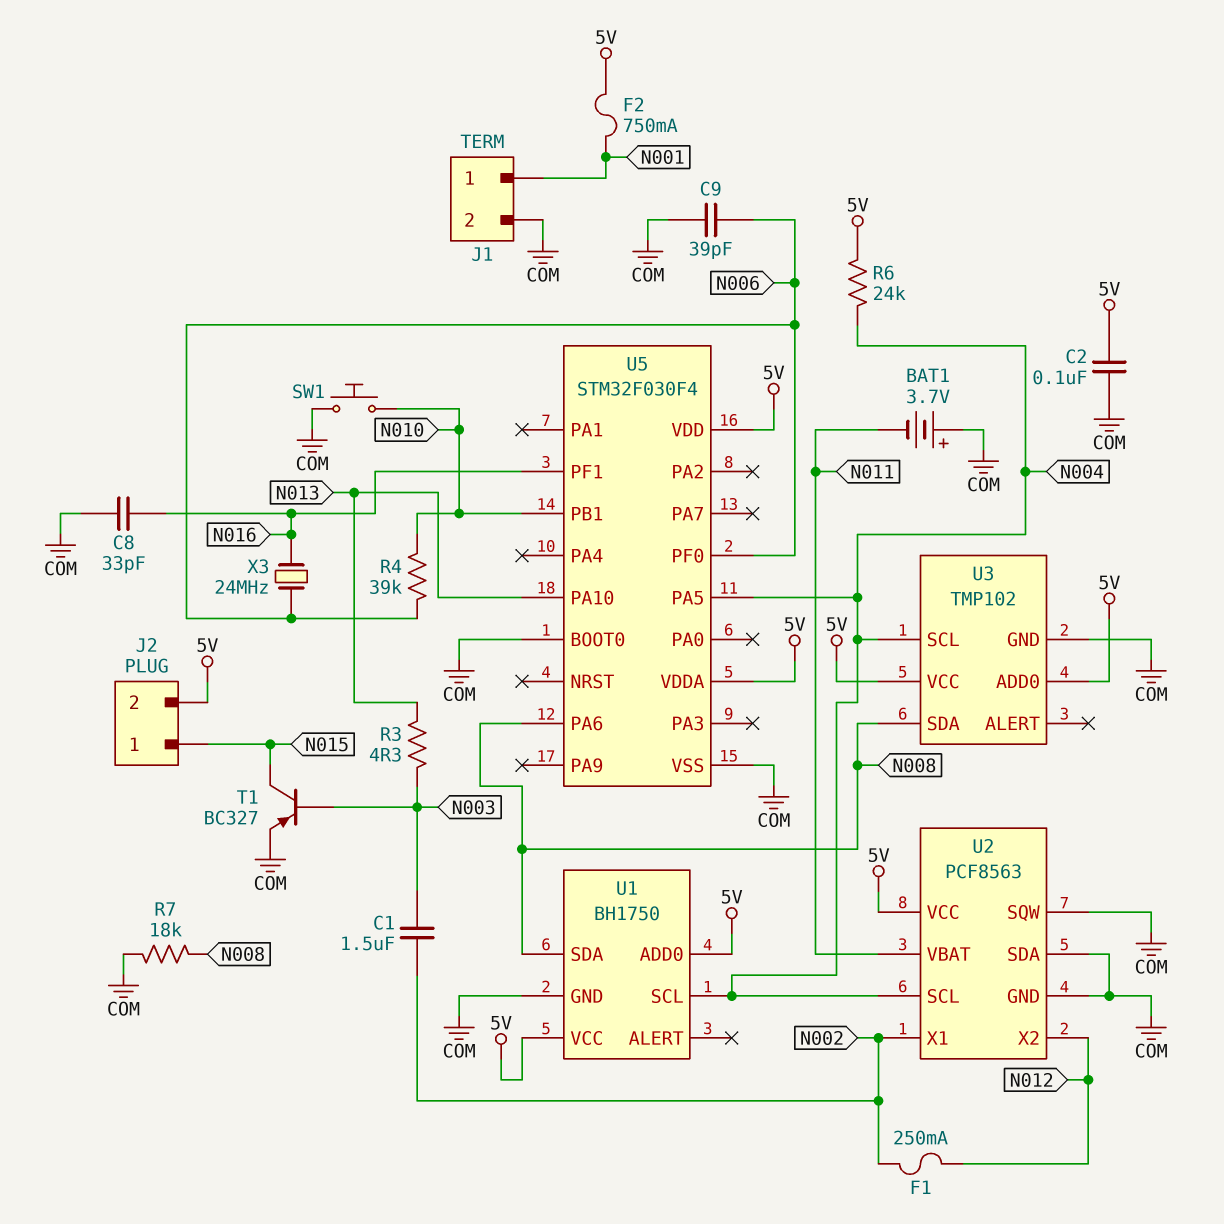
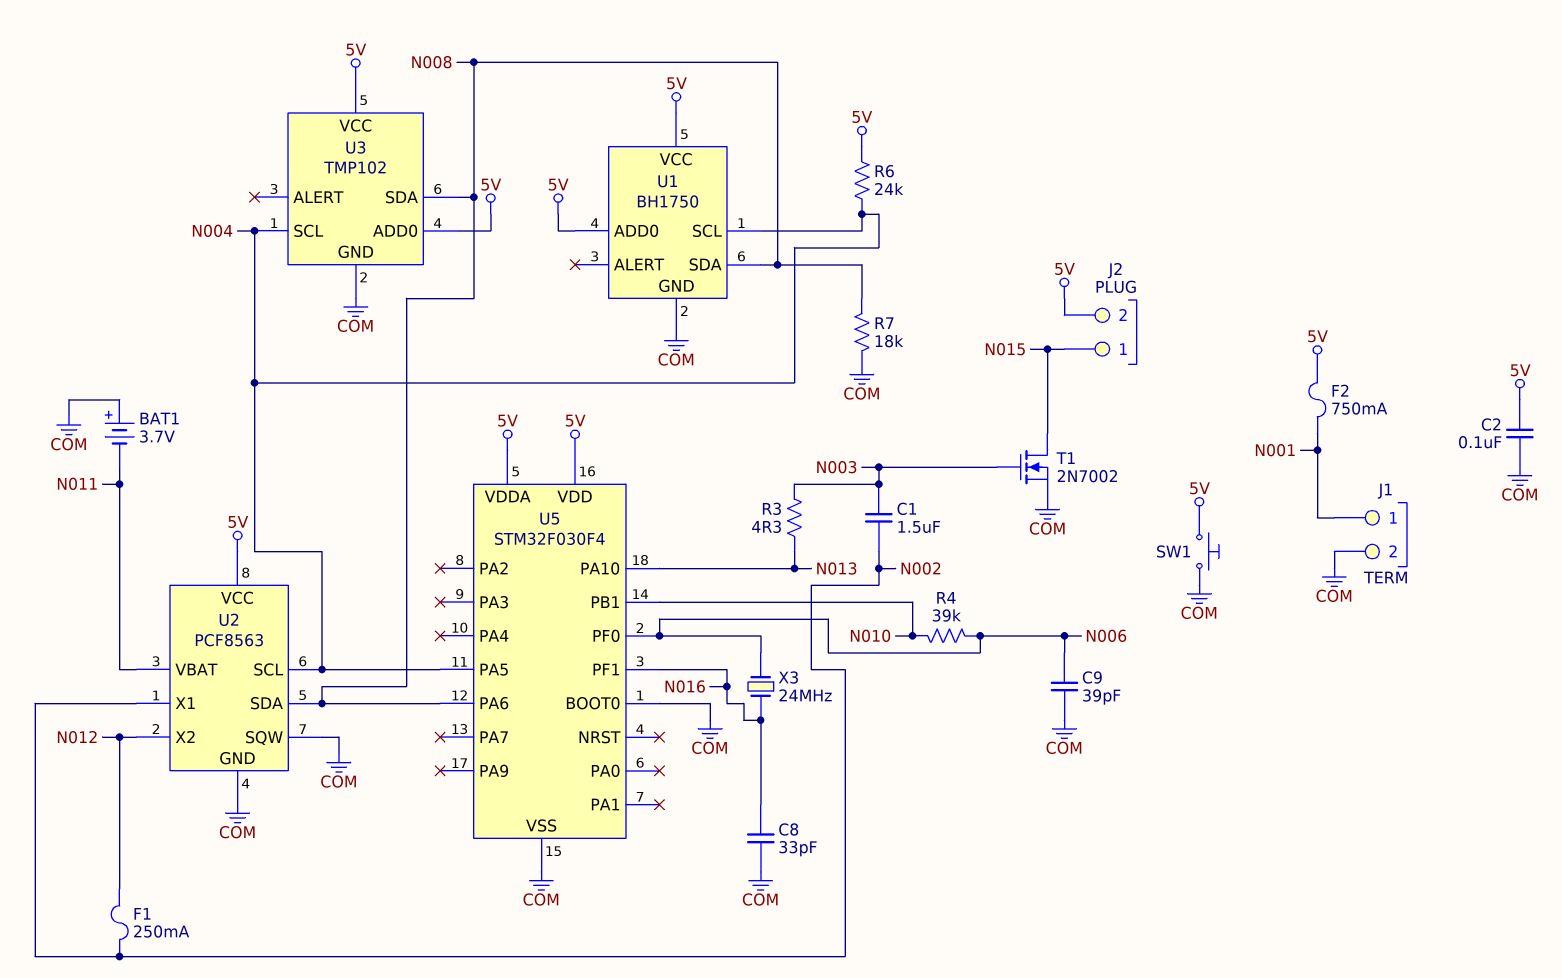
SW1: button (COM, N010) -> button (5V, COM)
T1: PNP BC327 (B N003, C N015, E COM) -> NMOS 2N7002 (G N003, D N015, S COM)
U2 pin SDA: COM -> N008

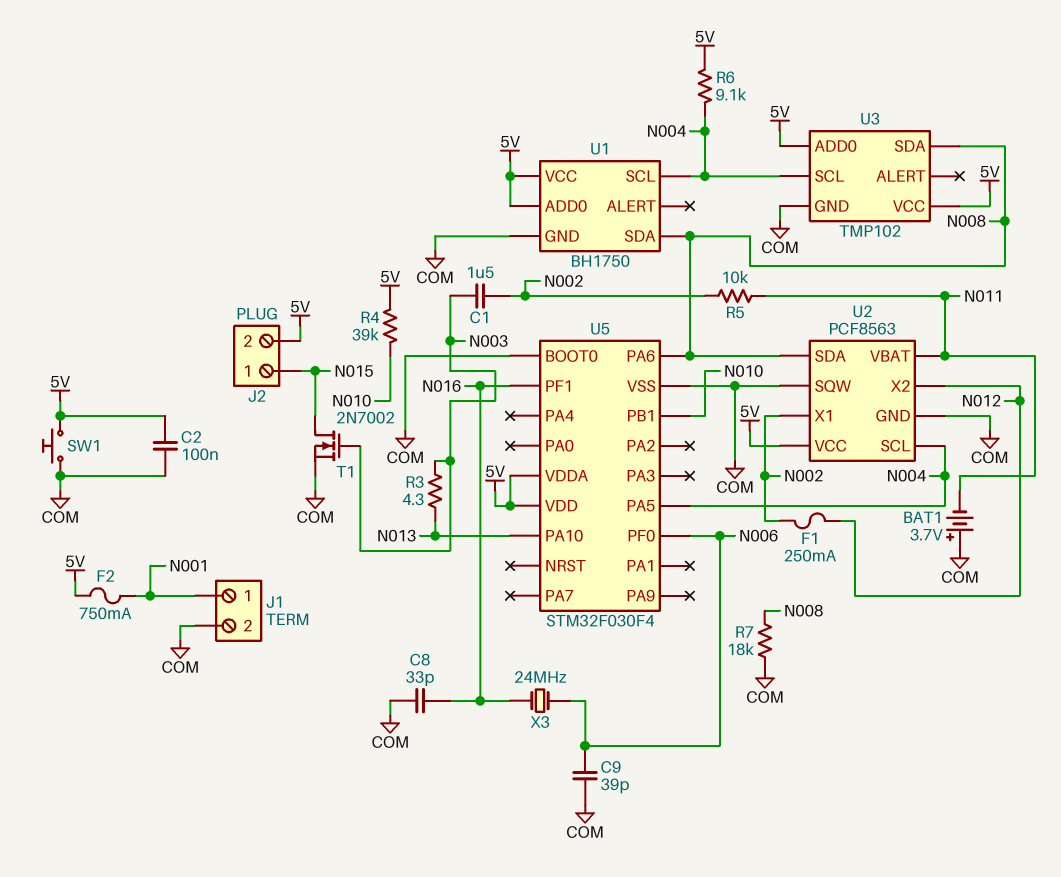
R4: 39k (N006, N010) -> 39k (5V, N010)
R5: none -> 10k (N002, N011)
R6: 24k (5V, N004) -> 9.1k (5V, N004)

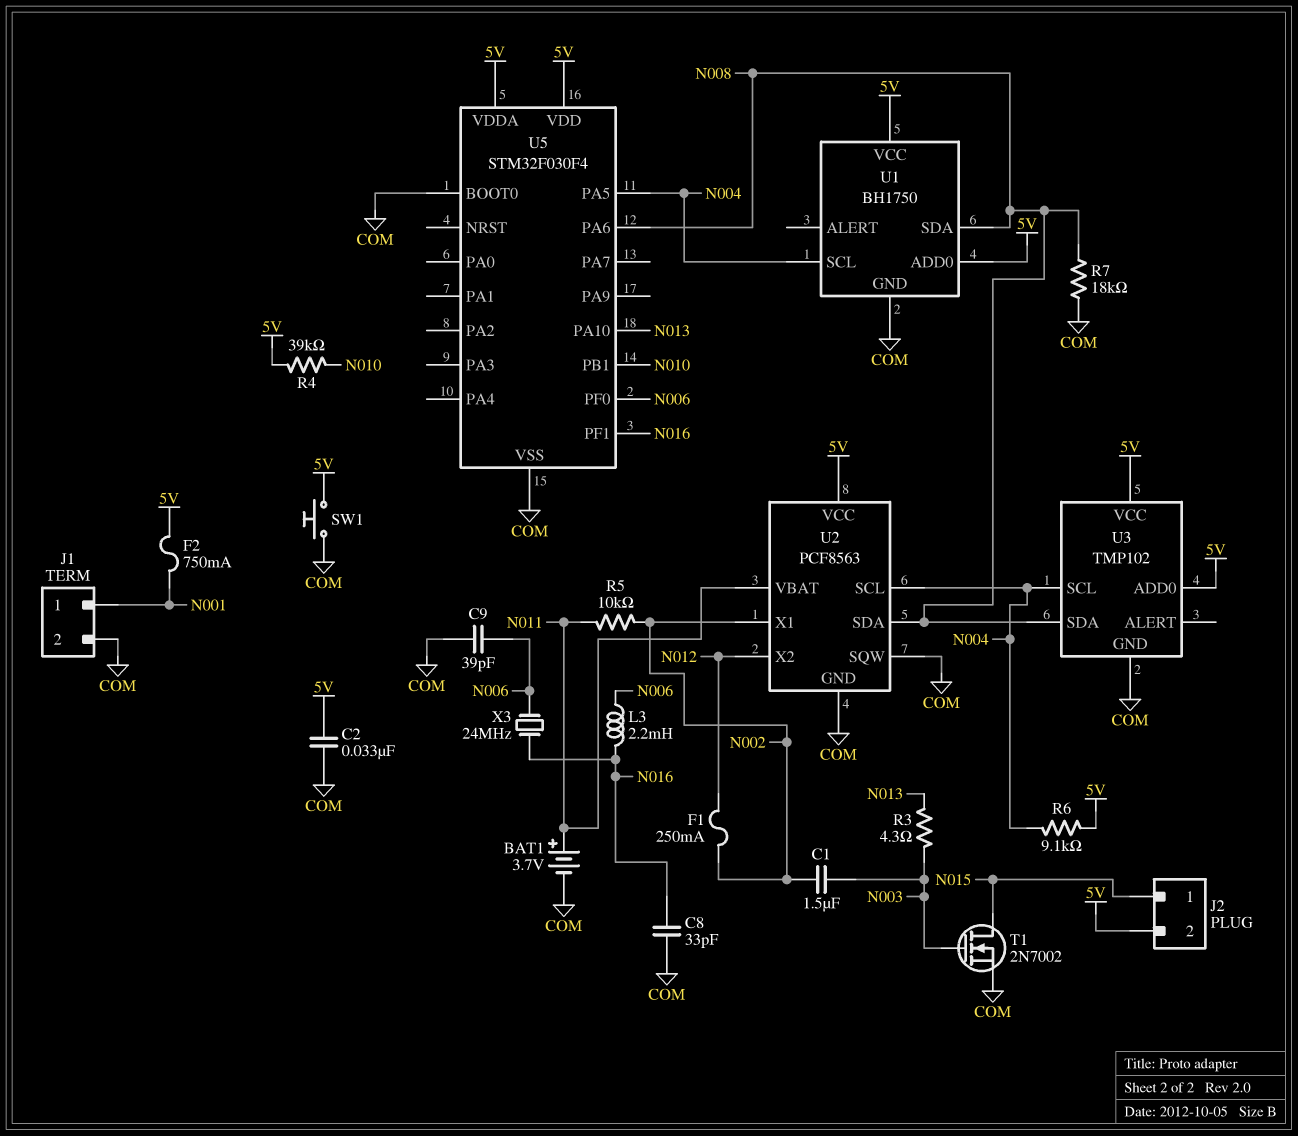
BAT1: 3.7V (plus COM, minus N011) -> 3.7V (plus N011, minus COM)
C2: 100nF (5V, COM) -> 33nF (5V, COM)
L3: none -> 2.2mH (N006, N016)

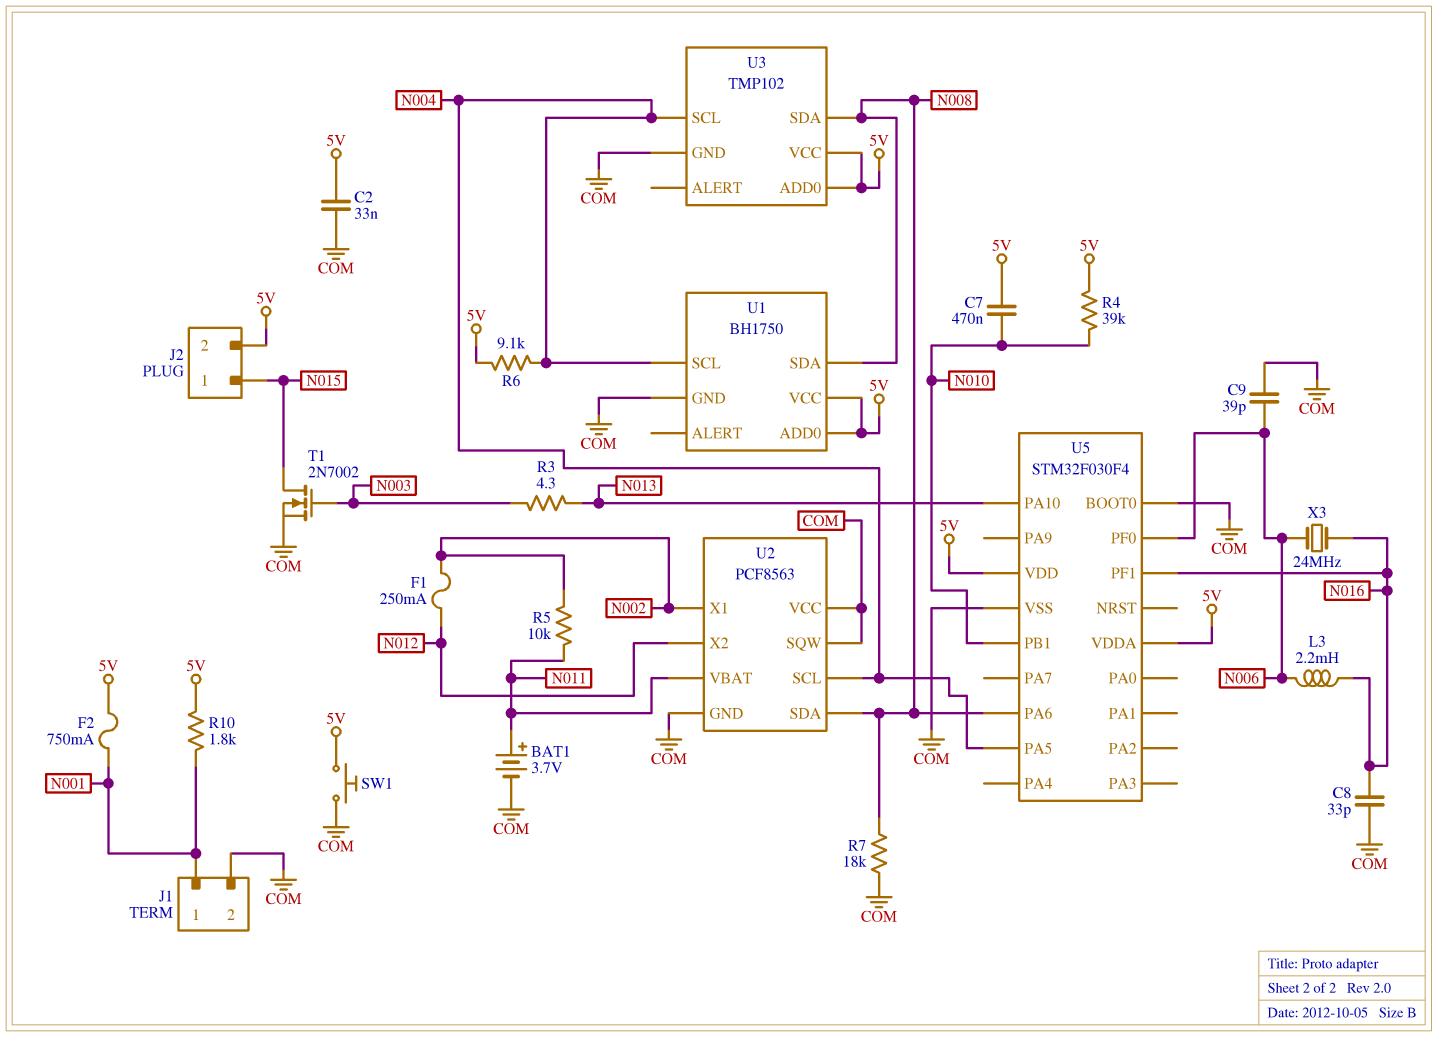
C1: 1.5uF (N002, N003) -> none
C7: none -> 470nF (5V, N010)
R10: none -> 1.8k (5V, N001)
U2 pin VCC: 5V -> COM

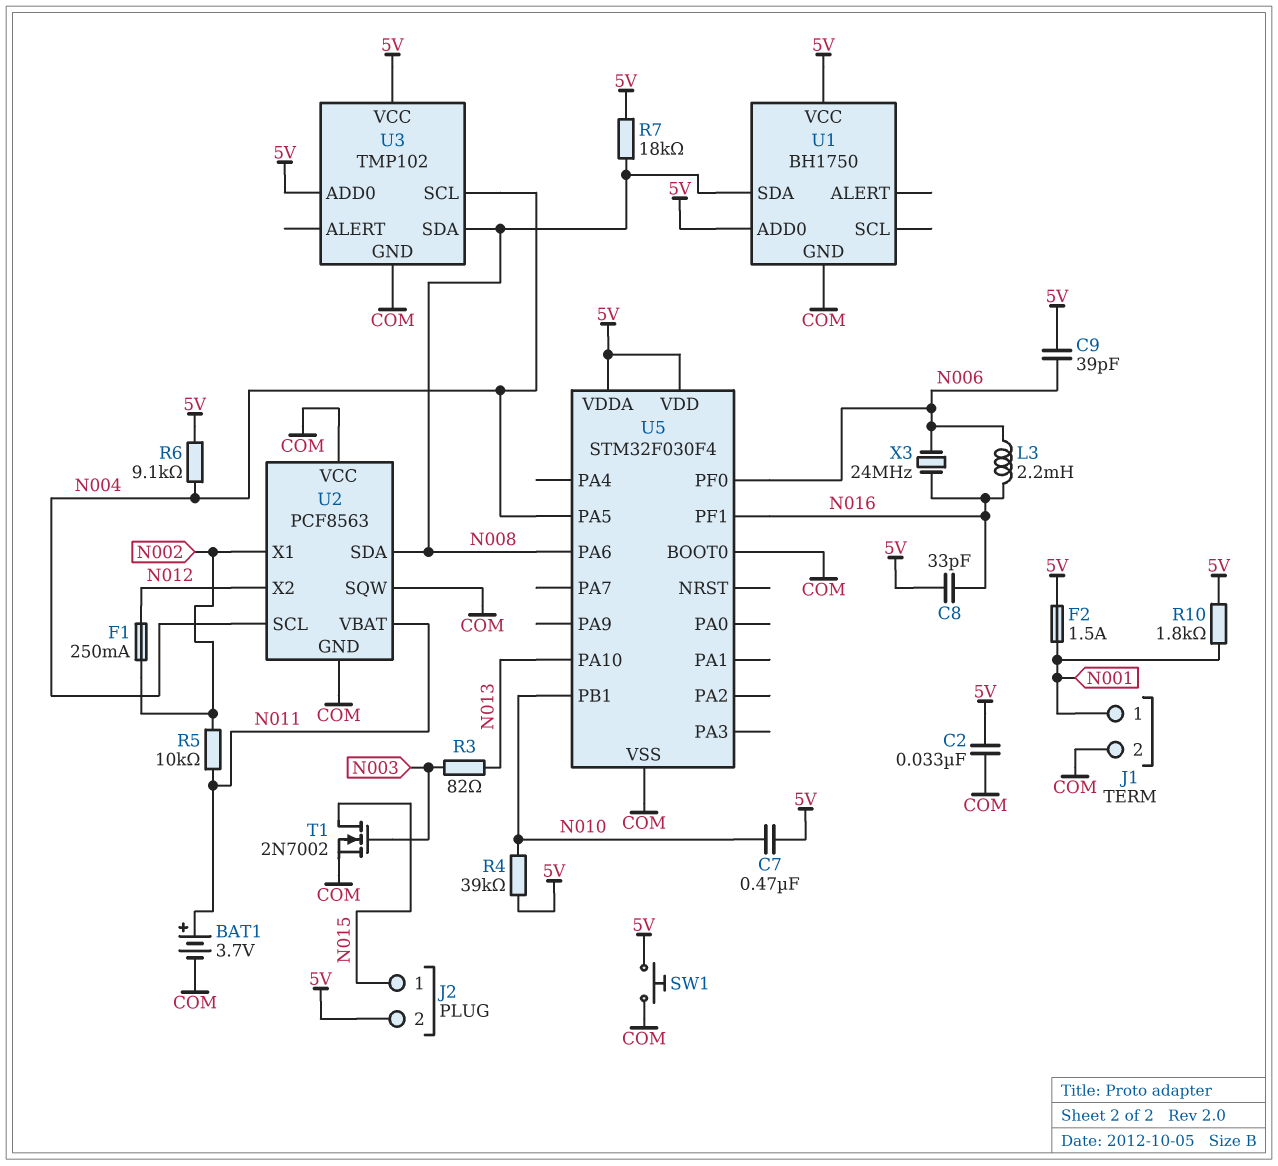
C8: 33pF (COM, N016) -> 33pF (5V, N016)
C9: 39pF (COM, N006) -> 39pF (5V, N006)
F2: 750mA (5V, N001) -> 1.5A (5V, N001)
R3: 4.3 (N003, N013) -> 82 (N003, N013)
R7: 18k (COM, N008) -> 18k (5V, N008)
U1 pin SCL: N004 -> none

